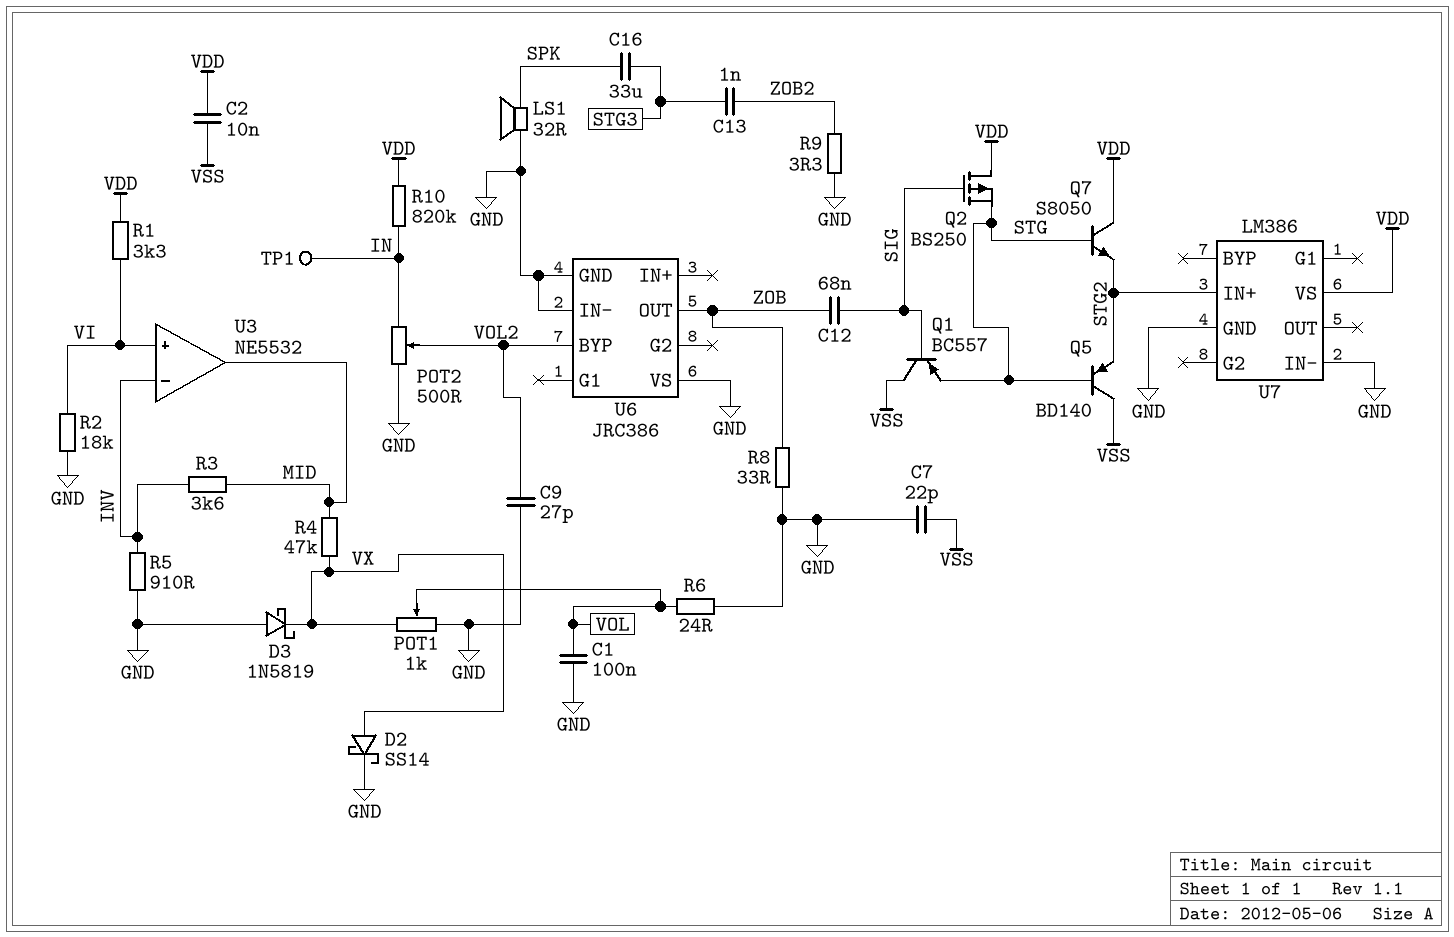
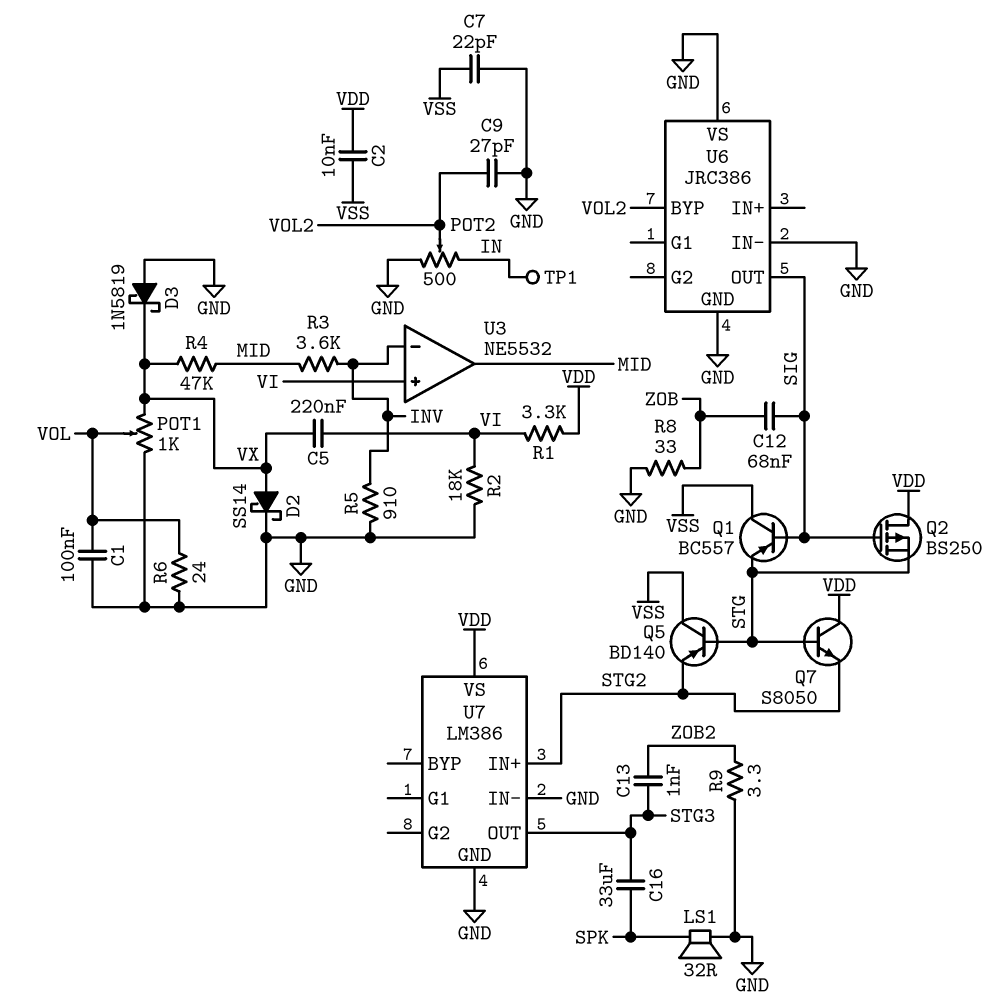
C5: none -> 220nF (VI, VX)
R10: 820k (IN, VDD) -> none
U6 pin OUT: ZOB -> SIG
U7 pin OUT: none -> STG3

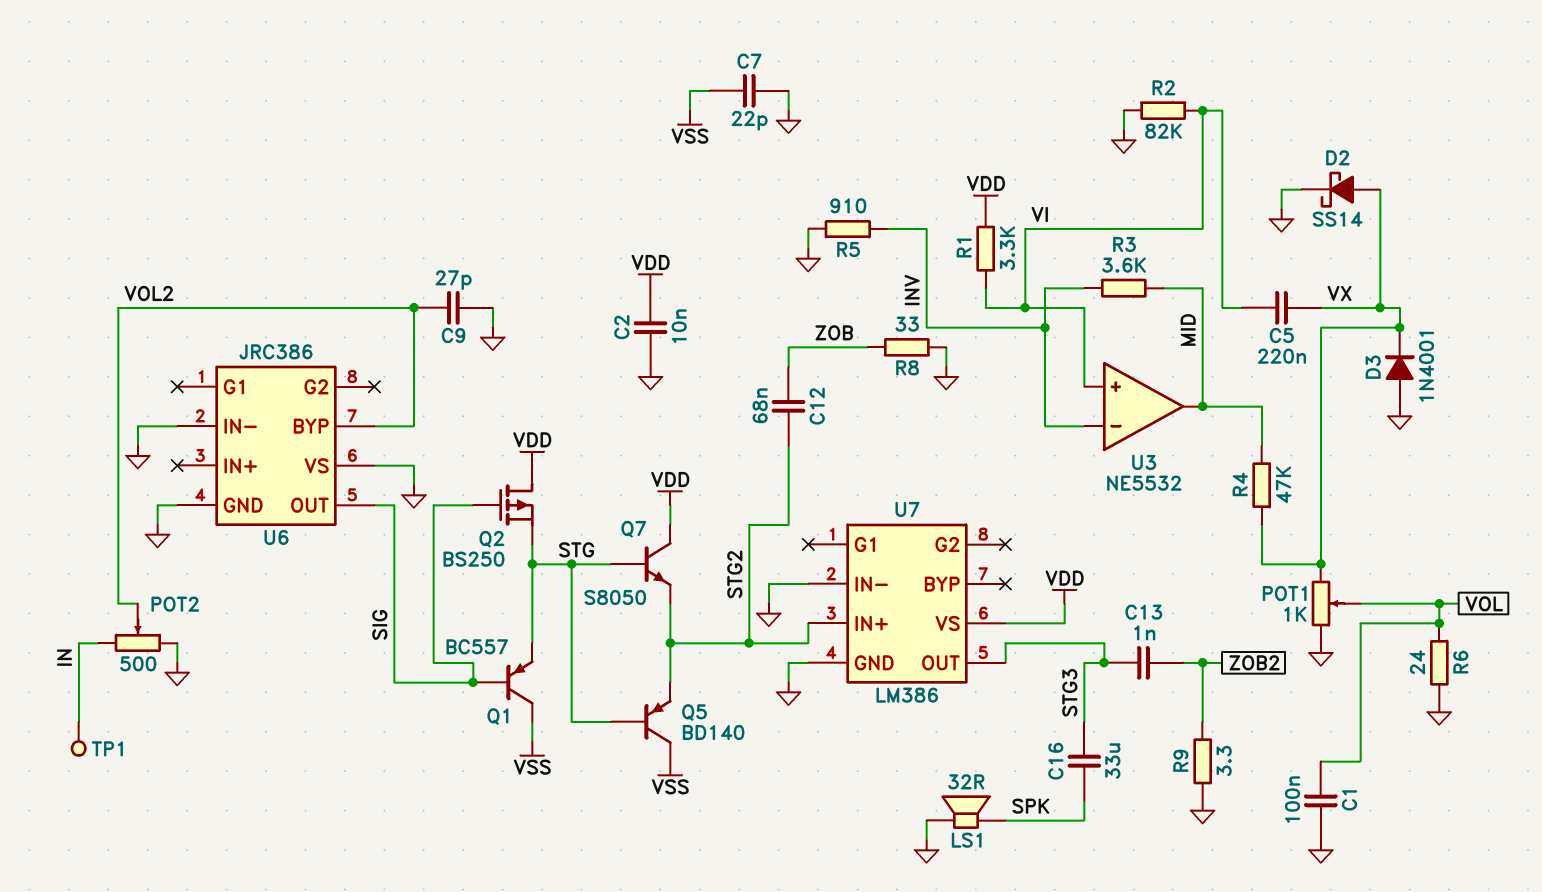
C2: 10nF (VDD, VSS) -> 10nF (GND, VDD)
C12: 68nF (SIG, ZOB) -> 68nF (STG2, ZOB)
D3: schottky 1N5819 (A GND, K VX) -> diode 1N4001 (A GND, K VX)
R2: 18k (GND, VI) -> 82k (GND, VI)

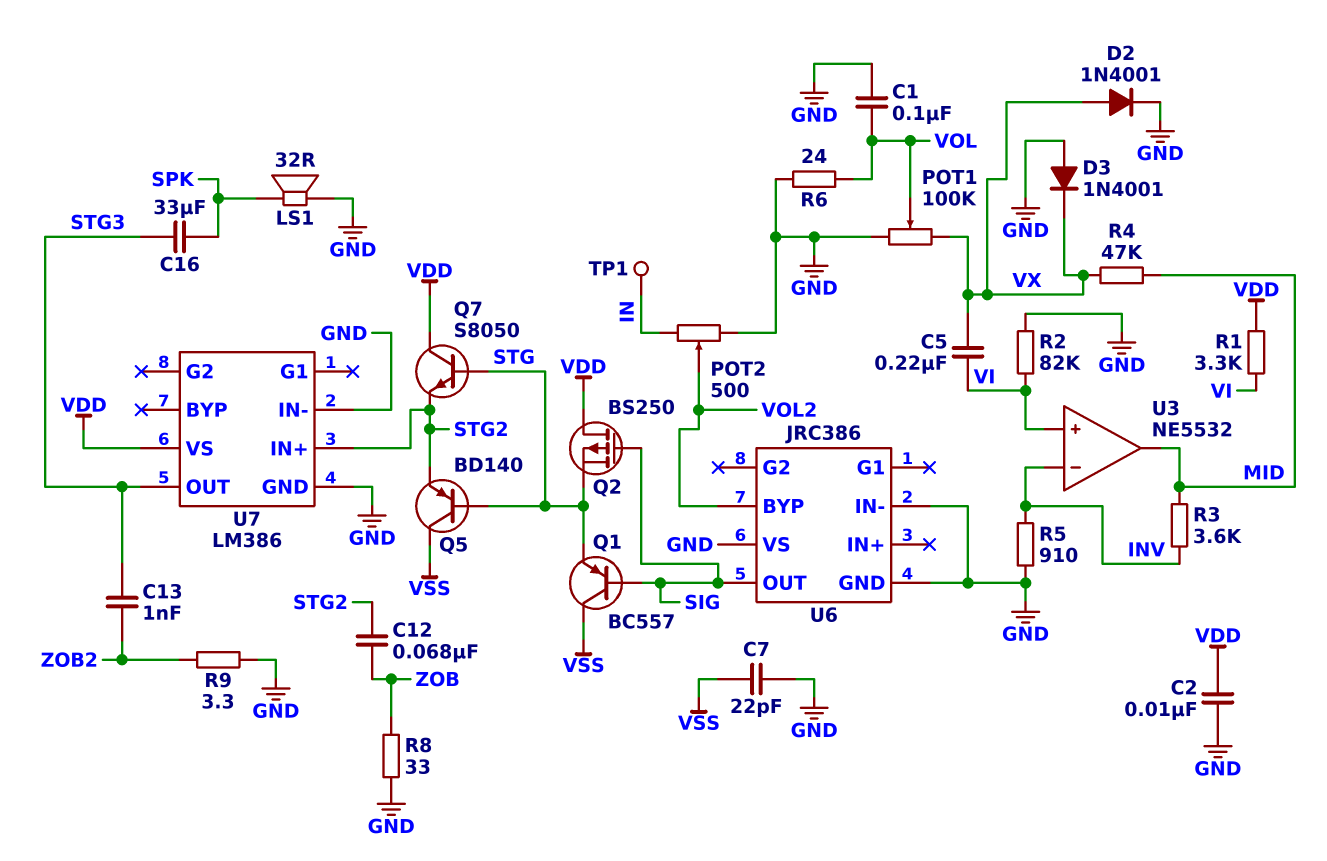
C9: 27pF (GND, VOL2) -> none
D2: schottky SS14 (A VX, K GND) -> diode 1N4001 (A VX, K GND)
POT1: 1k (GND, VX, wiper VOL) -> 100k (GND, VX, wiper VOL)

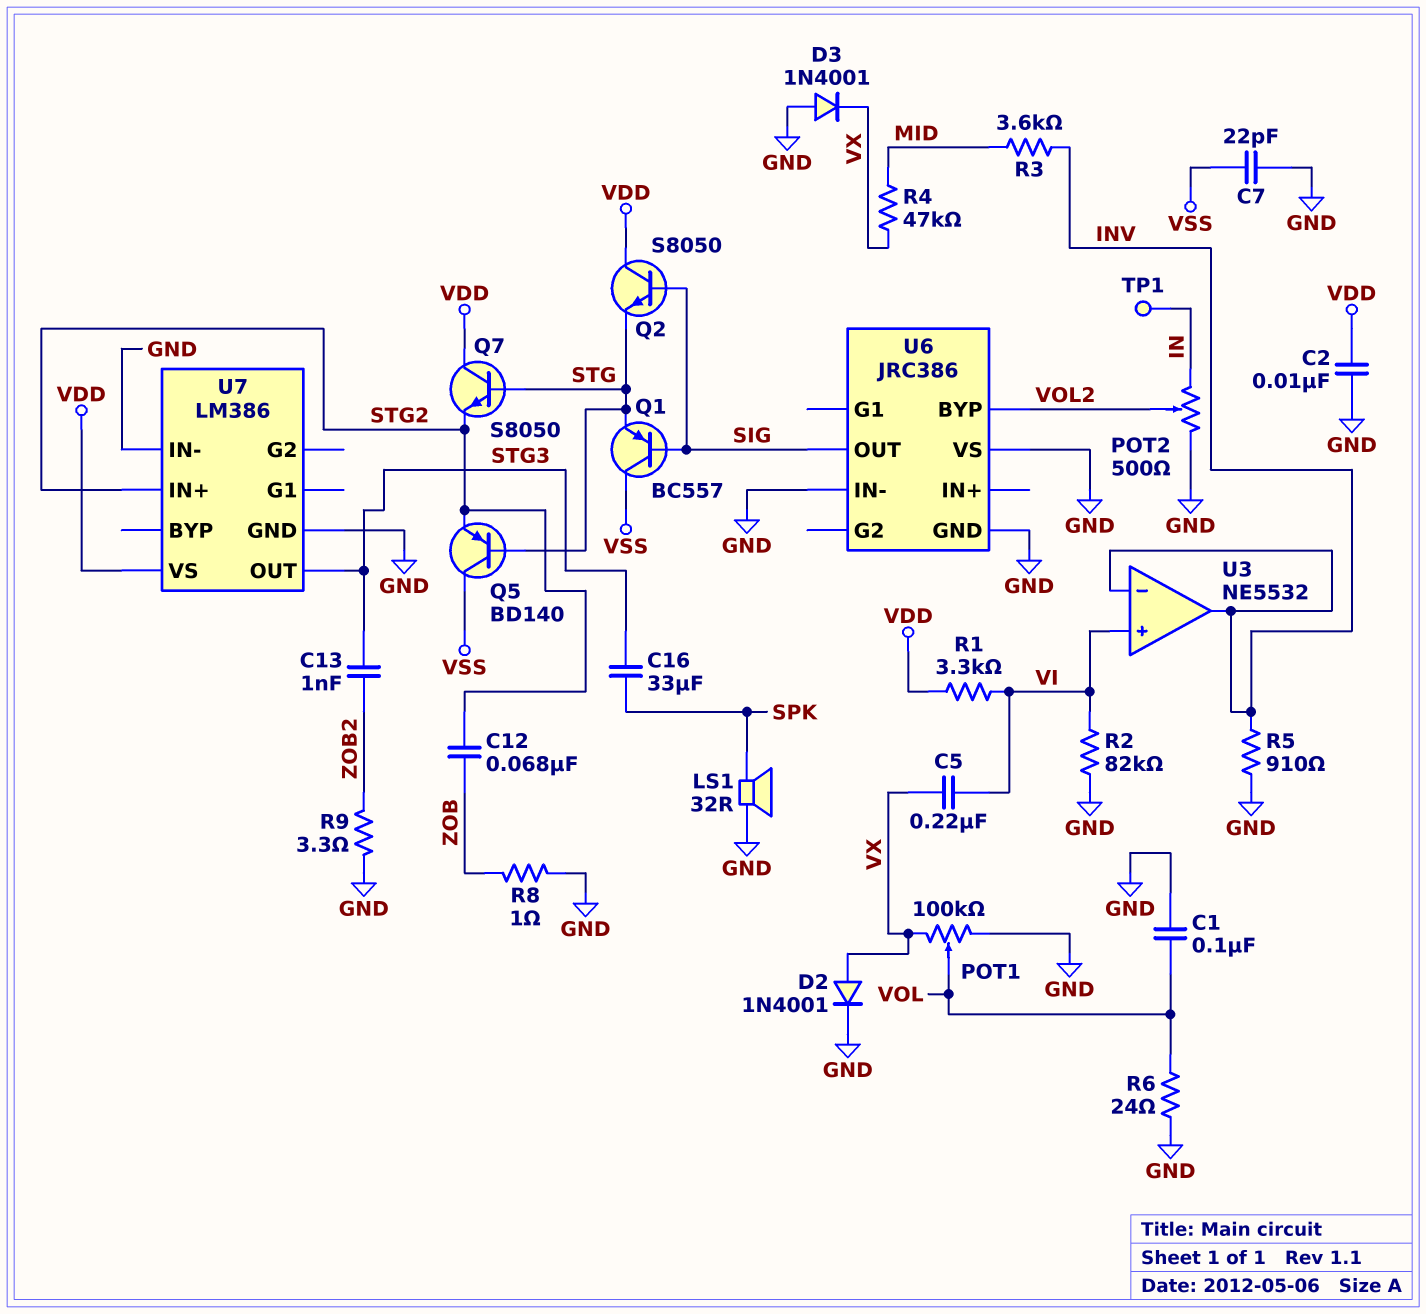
Q2: PMOS BS250 (G SIG, D VDD, S STG) -> NPN S8050 (B SIG, C VDD, E STG)
R8: 33 (GND, ZOB) -> 1 (GND, ZOB)
U3 pin out: MID -> INV

